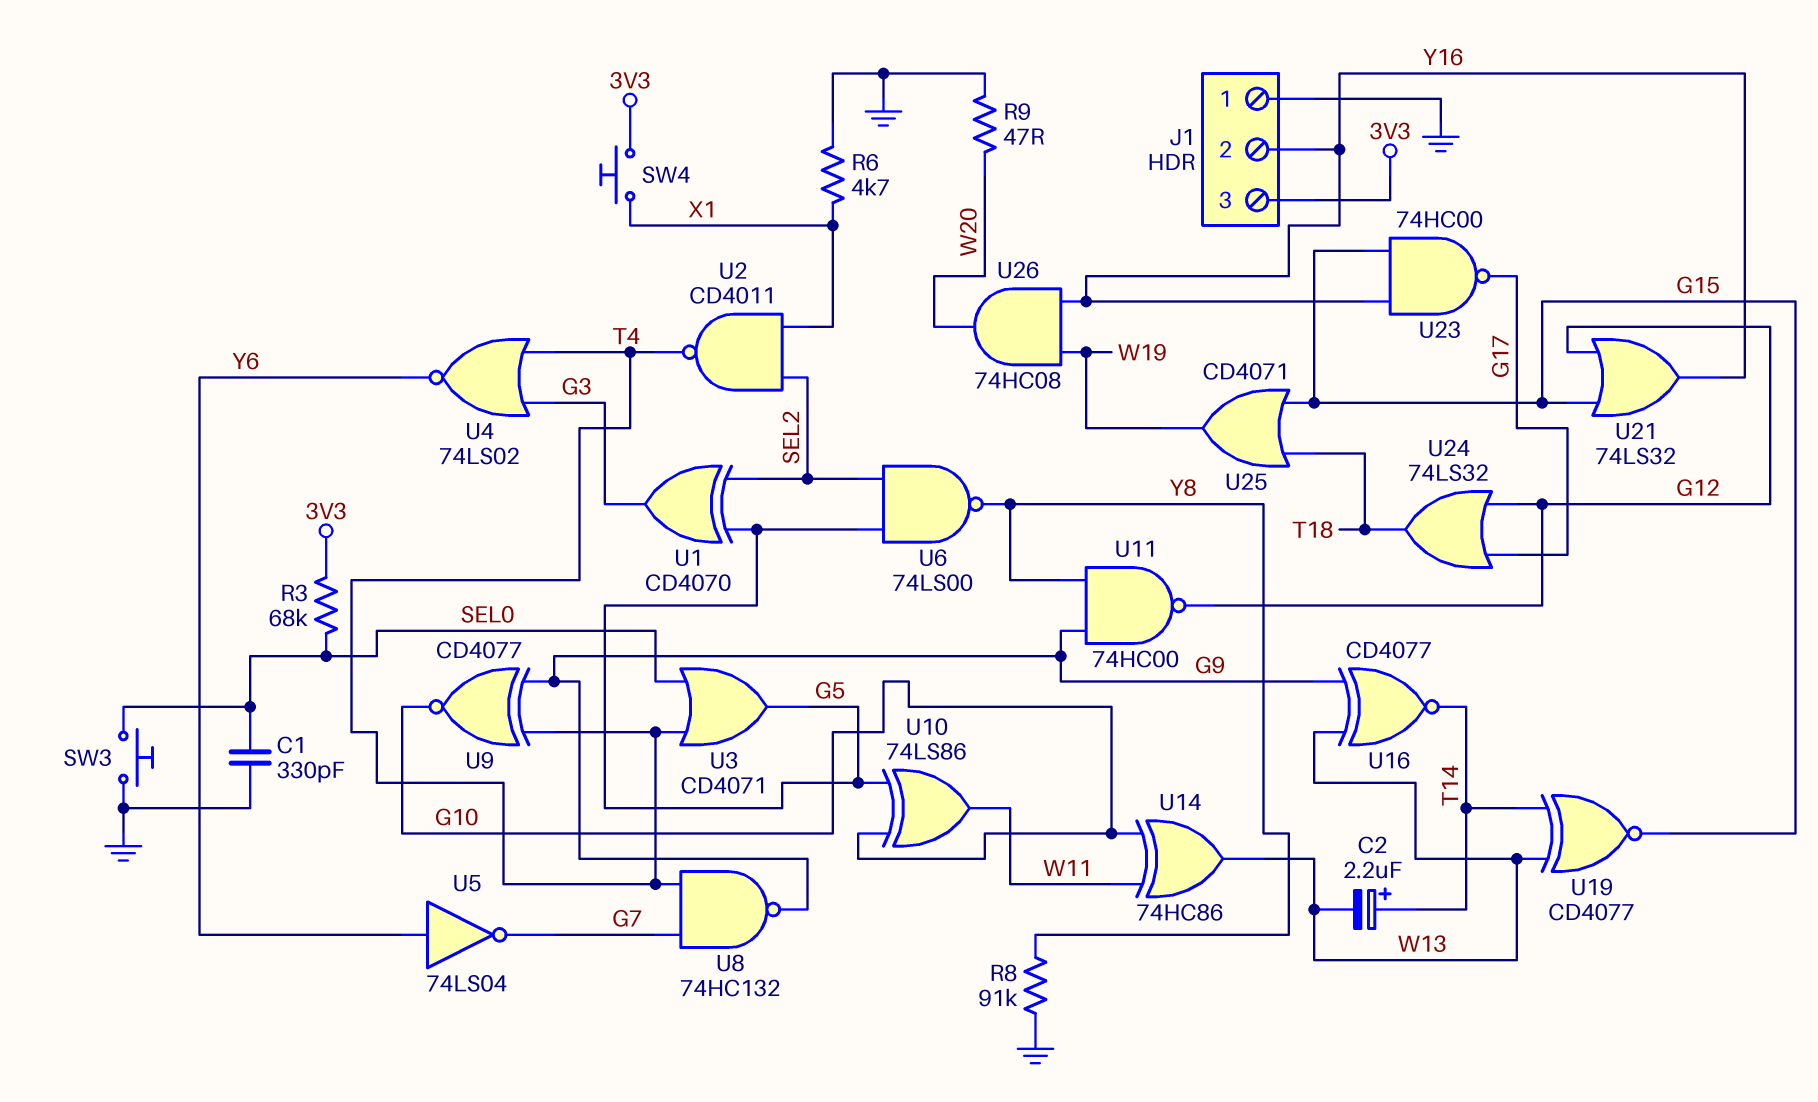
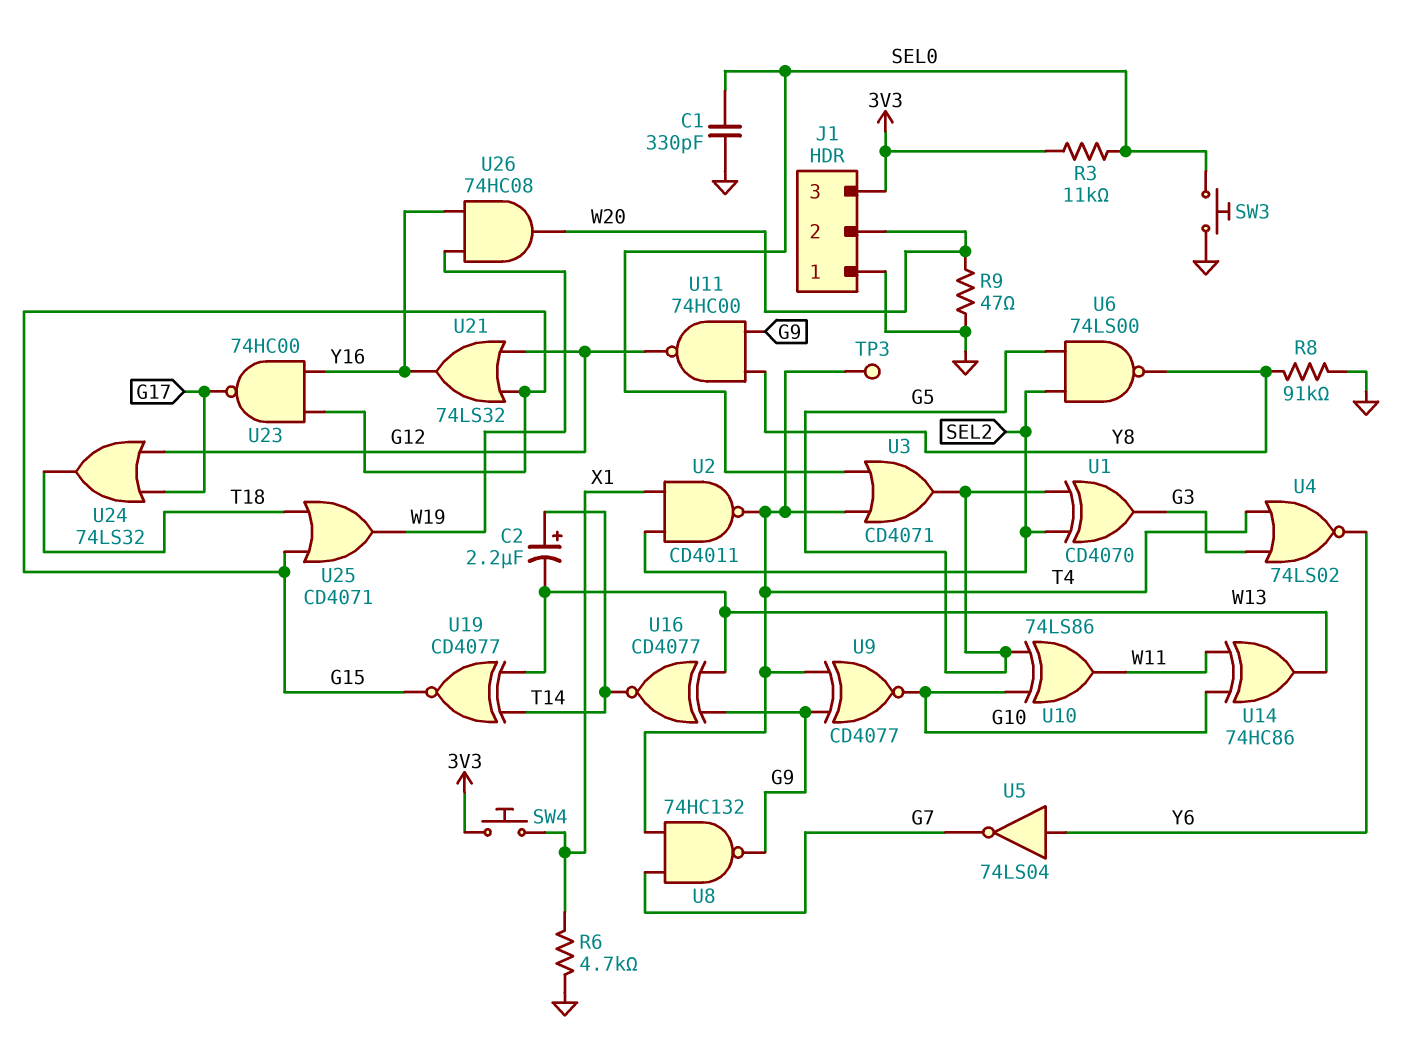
J1 pin 2: Y16 -> W20
R3: 68k (3V3, SEL0) -> 11k (3V3, SEL0)
TP3: none -> test point (T4)

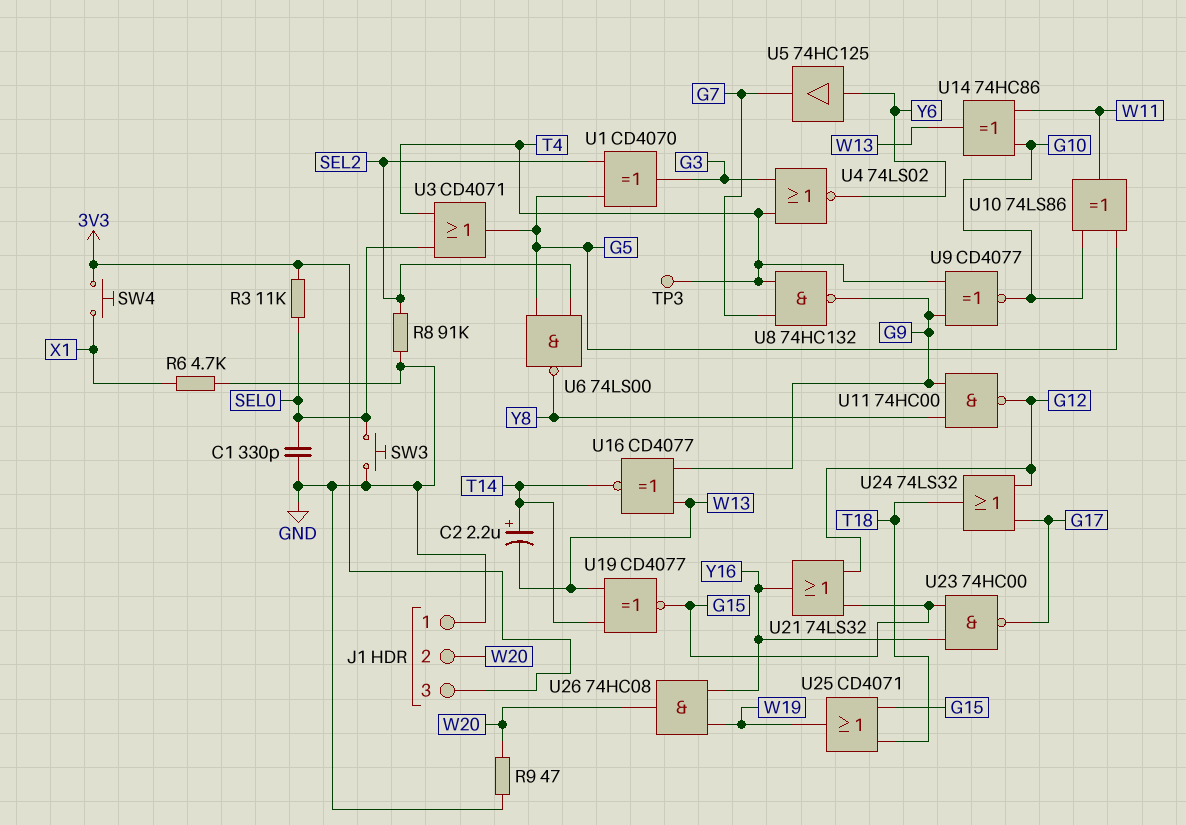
R8: 91k (GND, Y8) -> 91k (GND, SEL2)
U2: NAND CD4011 (in SEL2, in X1, out T4) -> none
U5: NOT 74LS04 (in Y6, out G7) -> buffer 74HC125 (in Y6, out G7)

